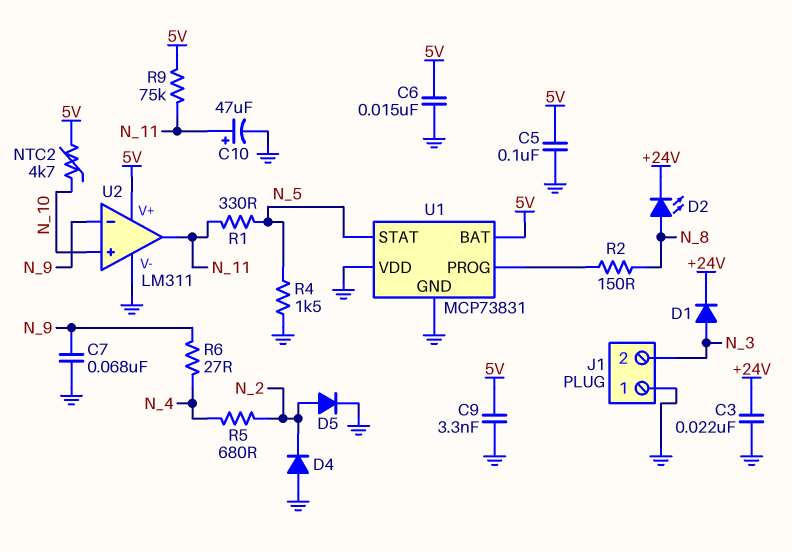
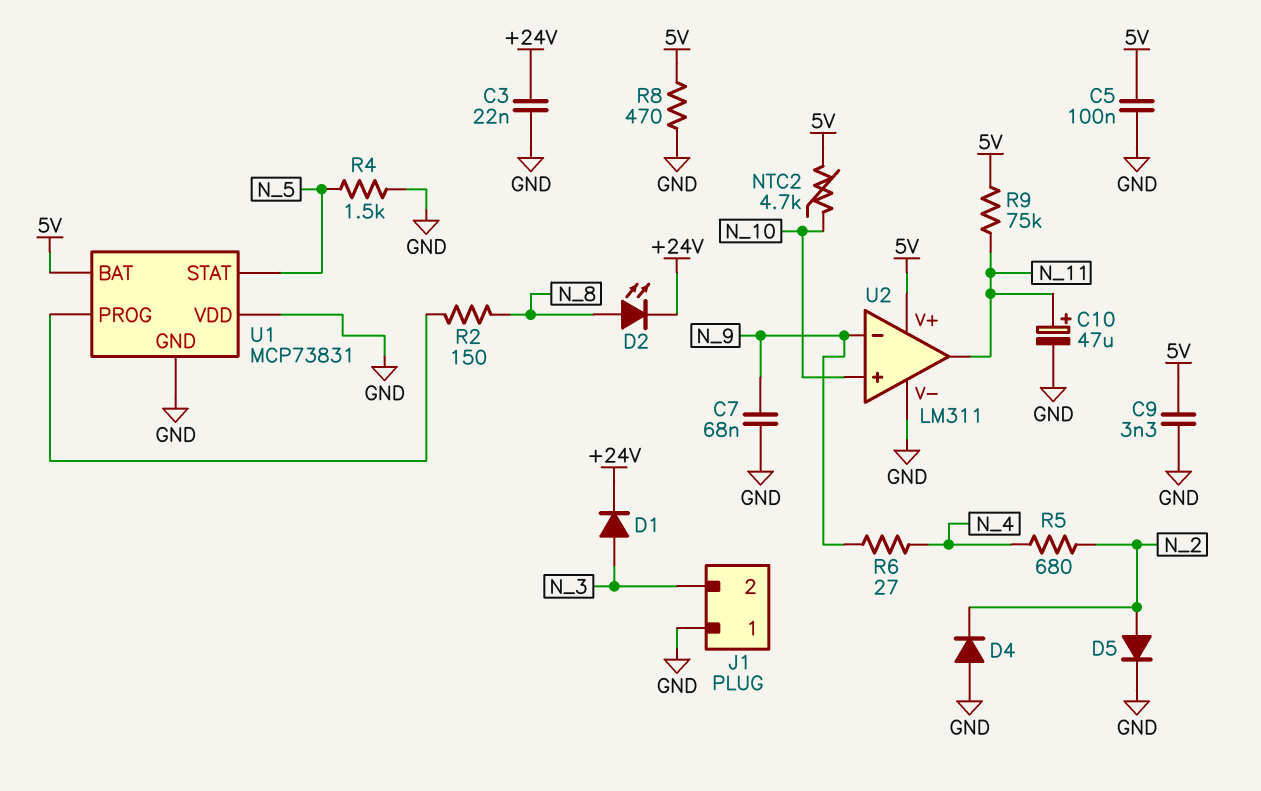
C6: 15nF (5V, GND) -> none
R1: 330 (N_5, N_11) -> none
R8: none -> 470 (5V, GND)

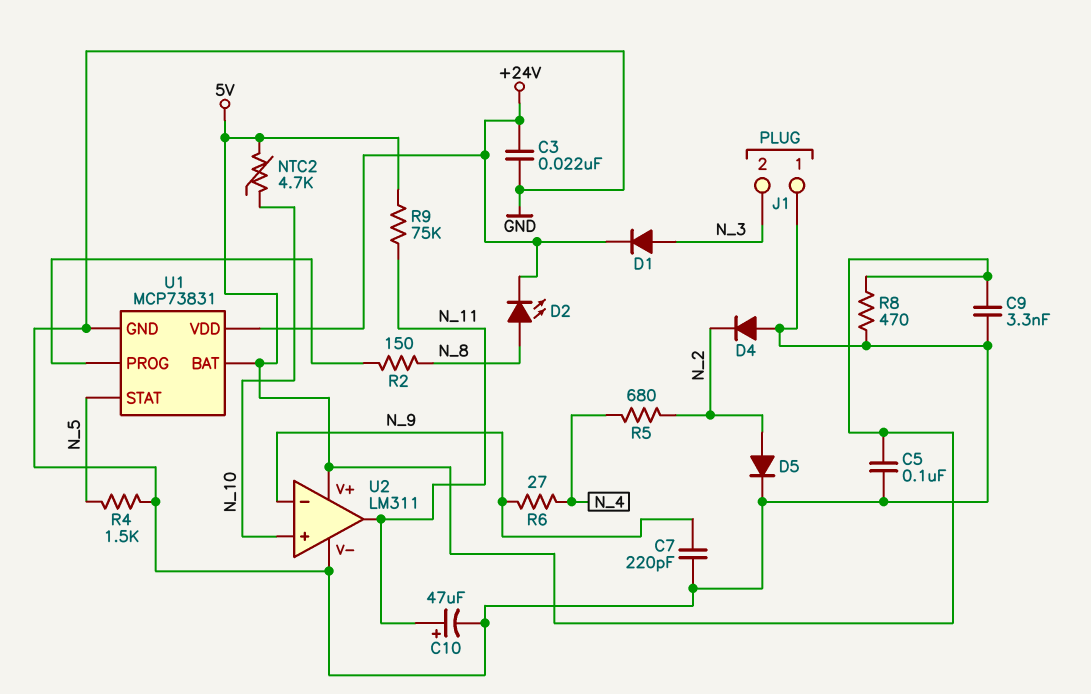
C7: 68nF (GND, N_9) -> 220pF (GND, N_9)
U1 pin VDD: GND -> +24V

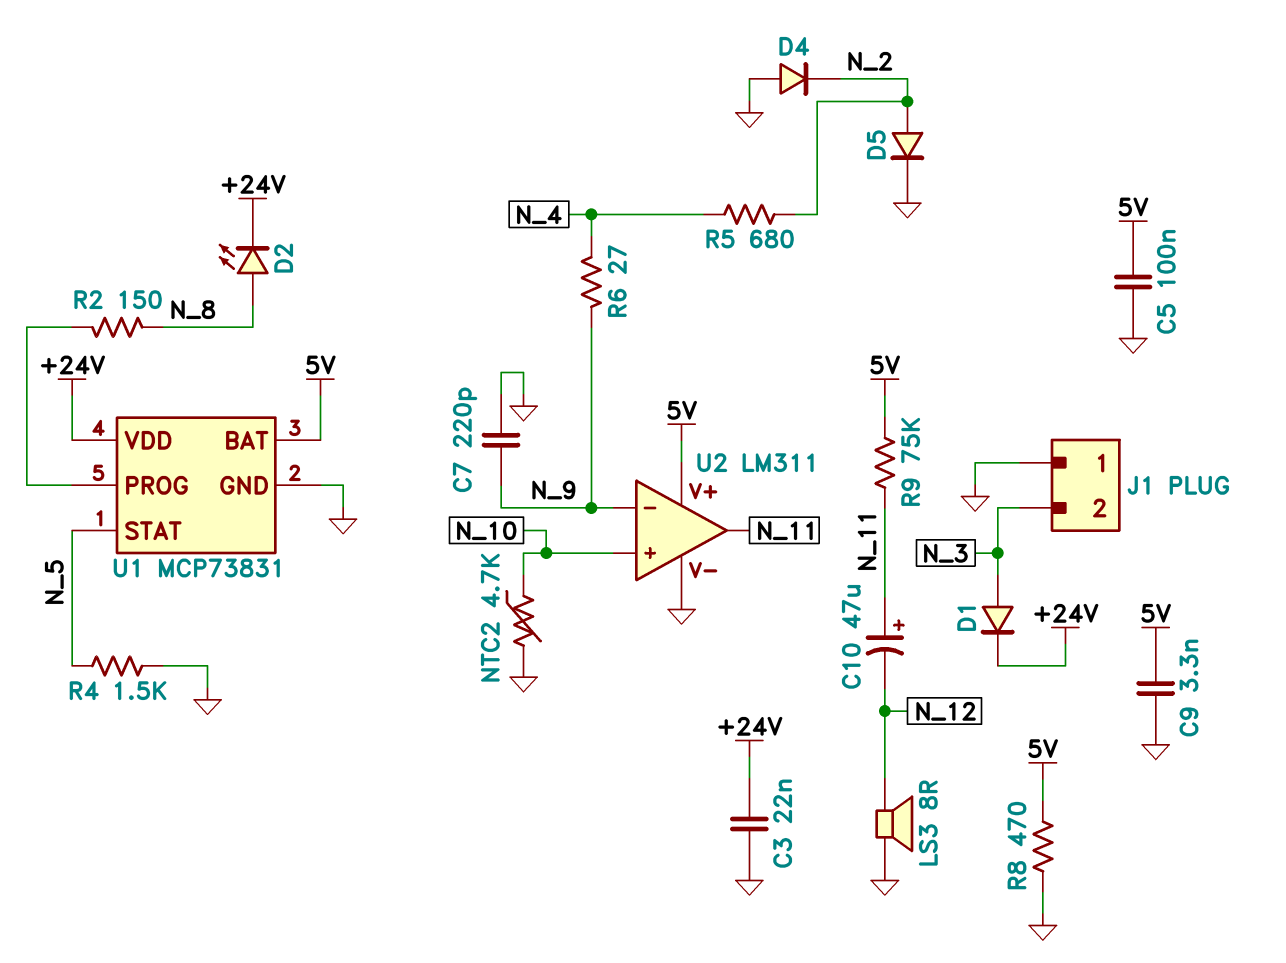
C10: 47uF (plus N_11, minus GND) -> 47uF (plus N_11, minus N_12)
LS3: none -> speaker 8R (GND, N_12)
NTC2: 4.7k (5V, N_10) -> 4.7k (GND, N_10)

